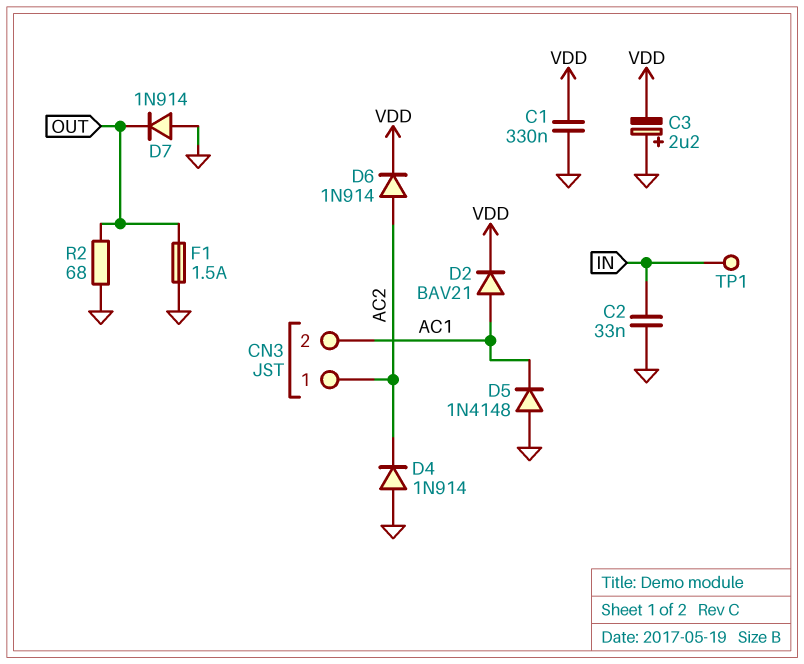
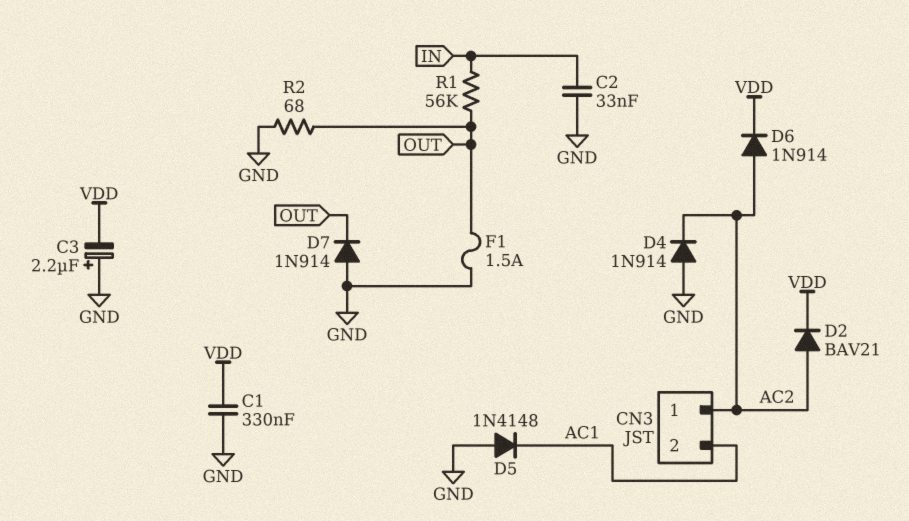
D2: diode BAV21 (A AC1, K VDD) -> diode BAV21 (A AC2, K VDD)
R1: none -> 56k (IN, OUT)
TP1: test point (IN) -> none

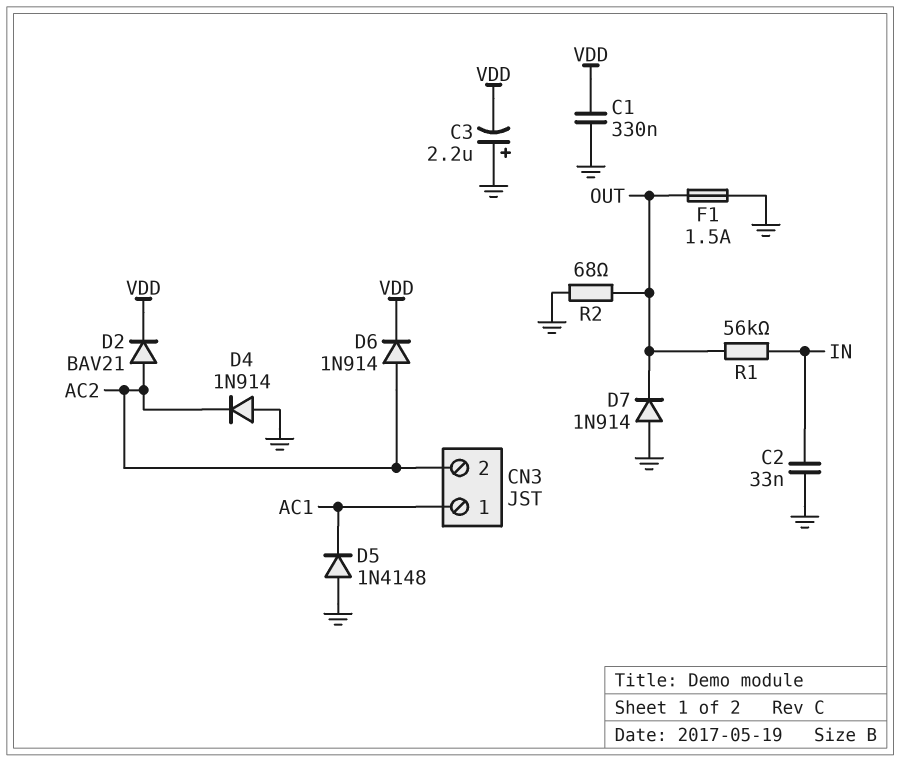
CN3 pin 1: AC2 -> AC1
CN3 pin 2: AC1 -> AC2

